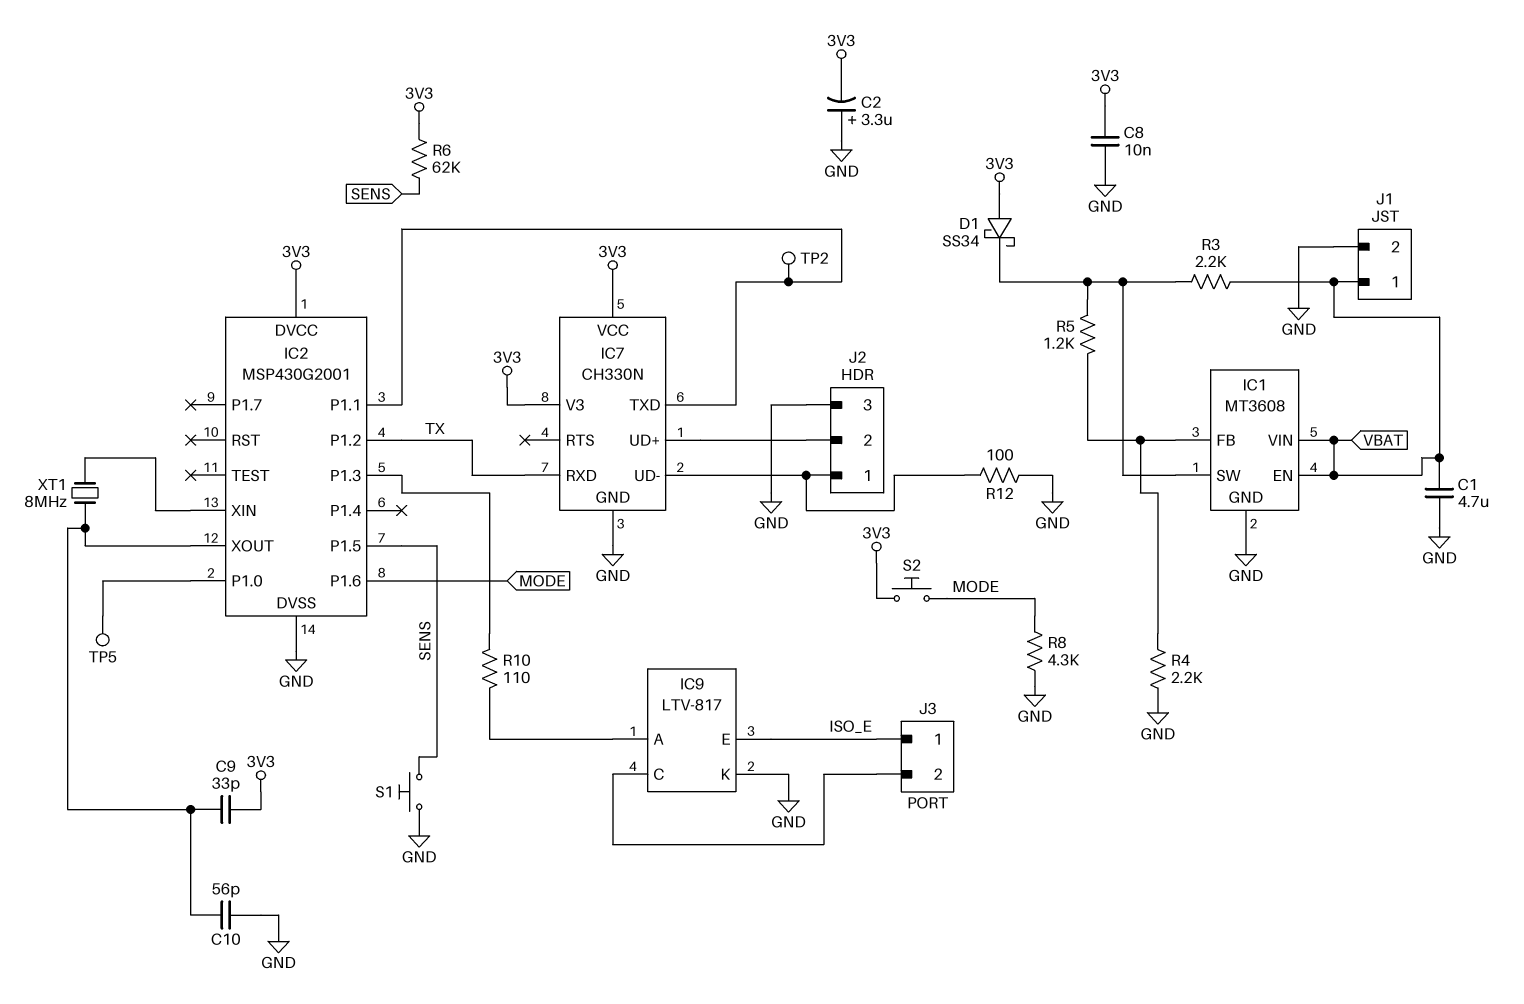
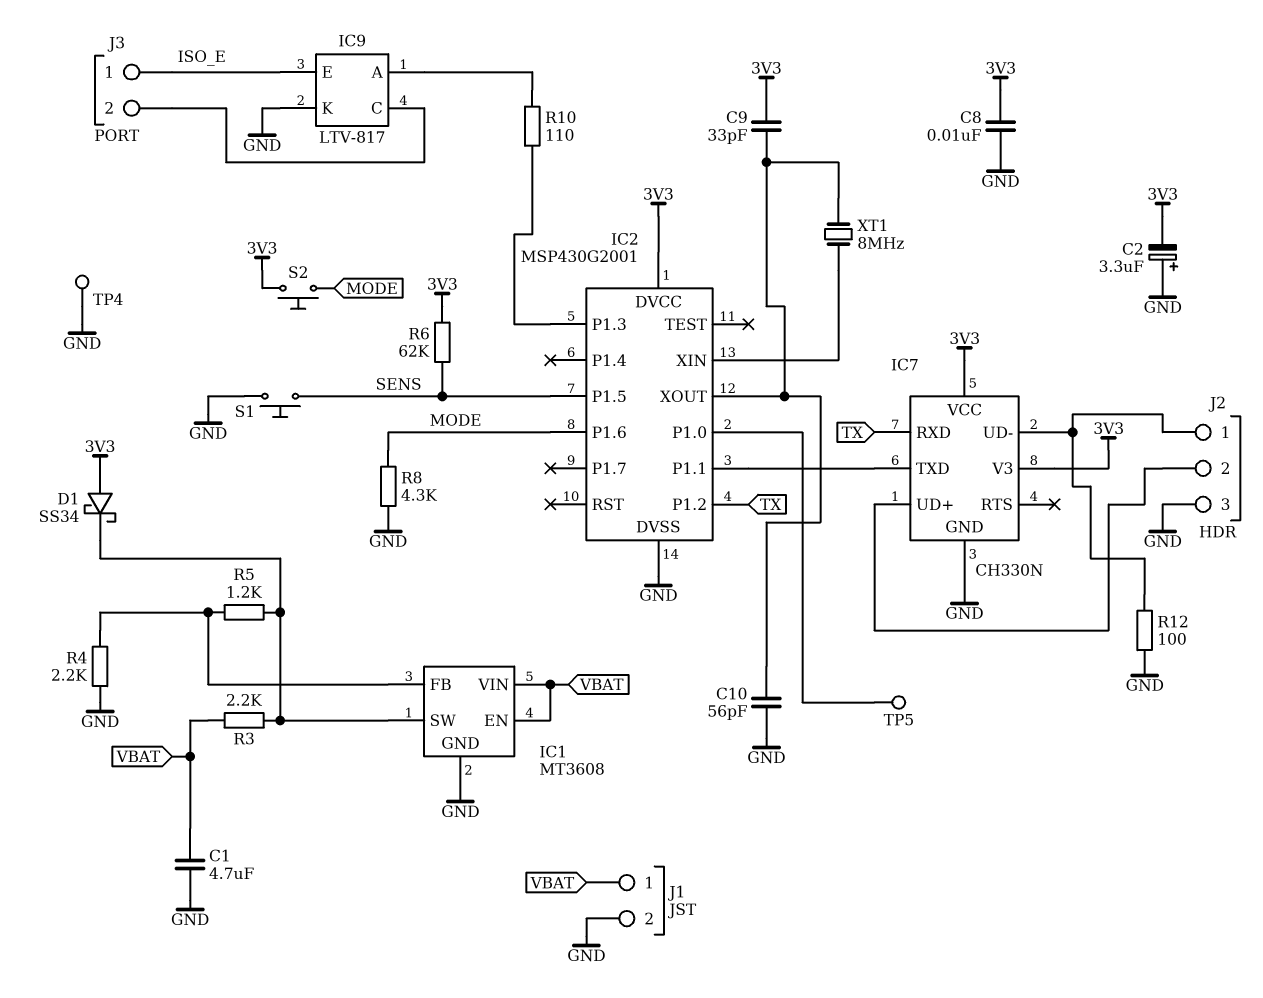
TP2: test point (IC2/P1.1) -> none
TP4: none -> test point (GND)

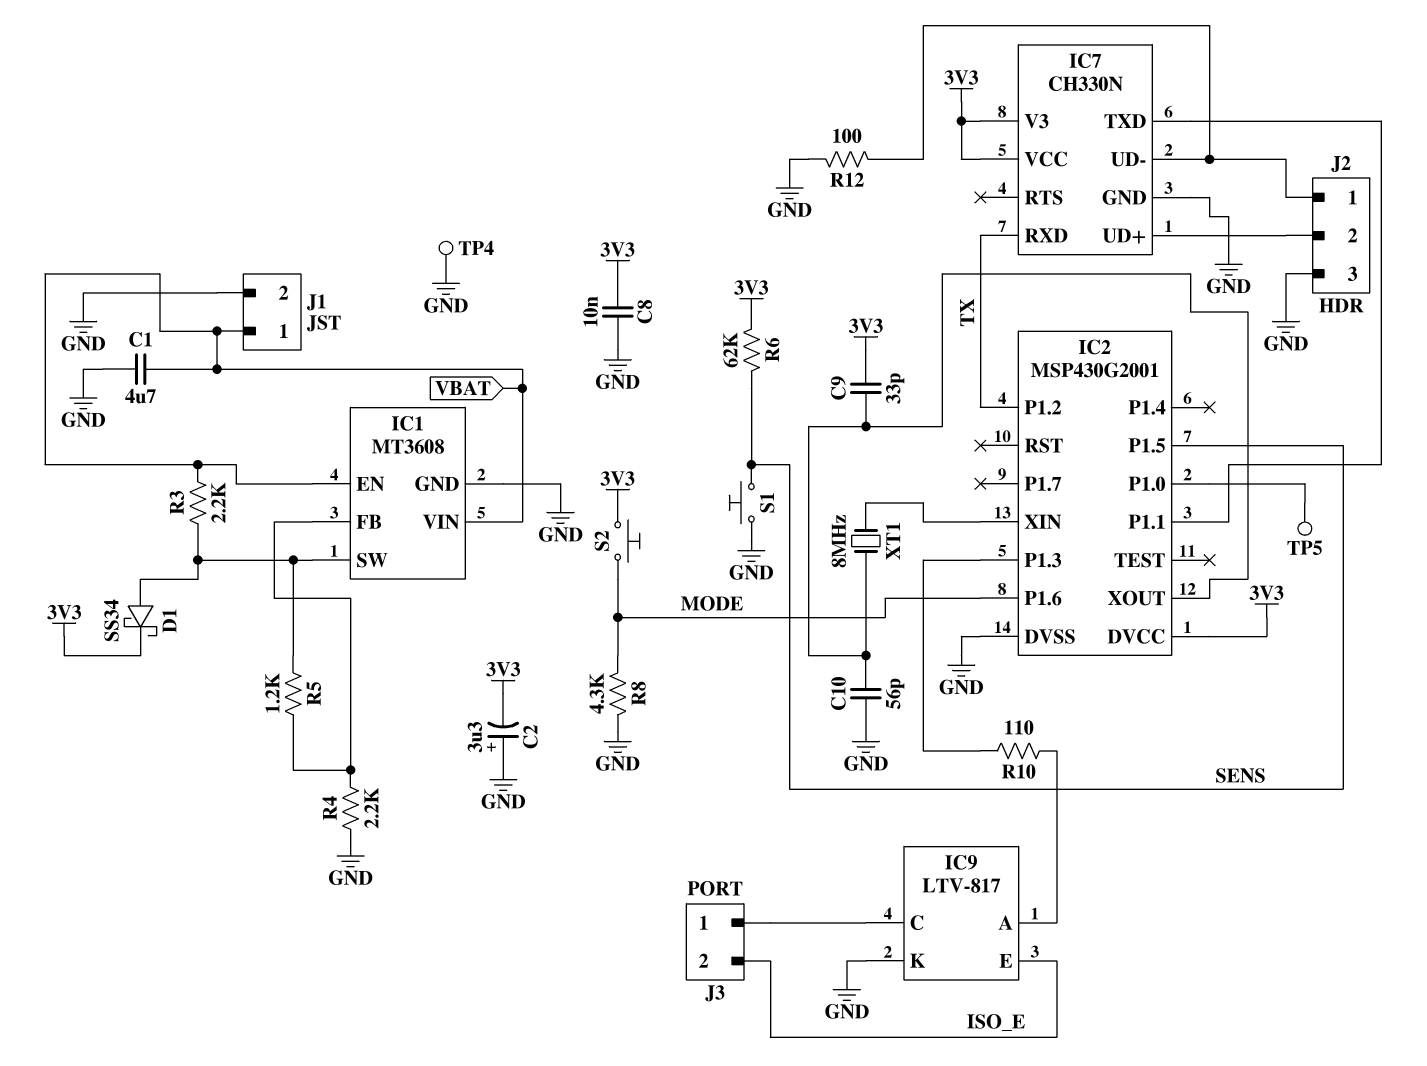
D1: schottky SS34 (A 3V3, K IC1/SW) -> schottky SS34 (A IC1/SW, K 3V3)
J3 pin 1: ISO_E -> IC9/C
J3 pin 2: IC9/C -> ISO_E

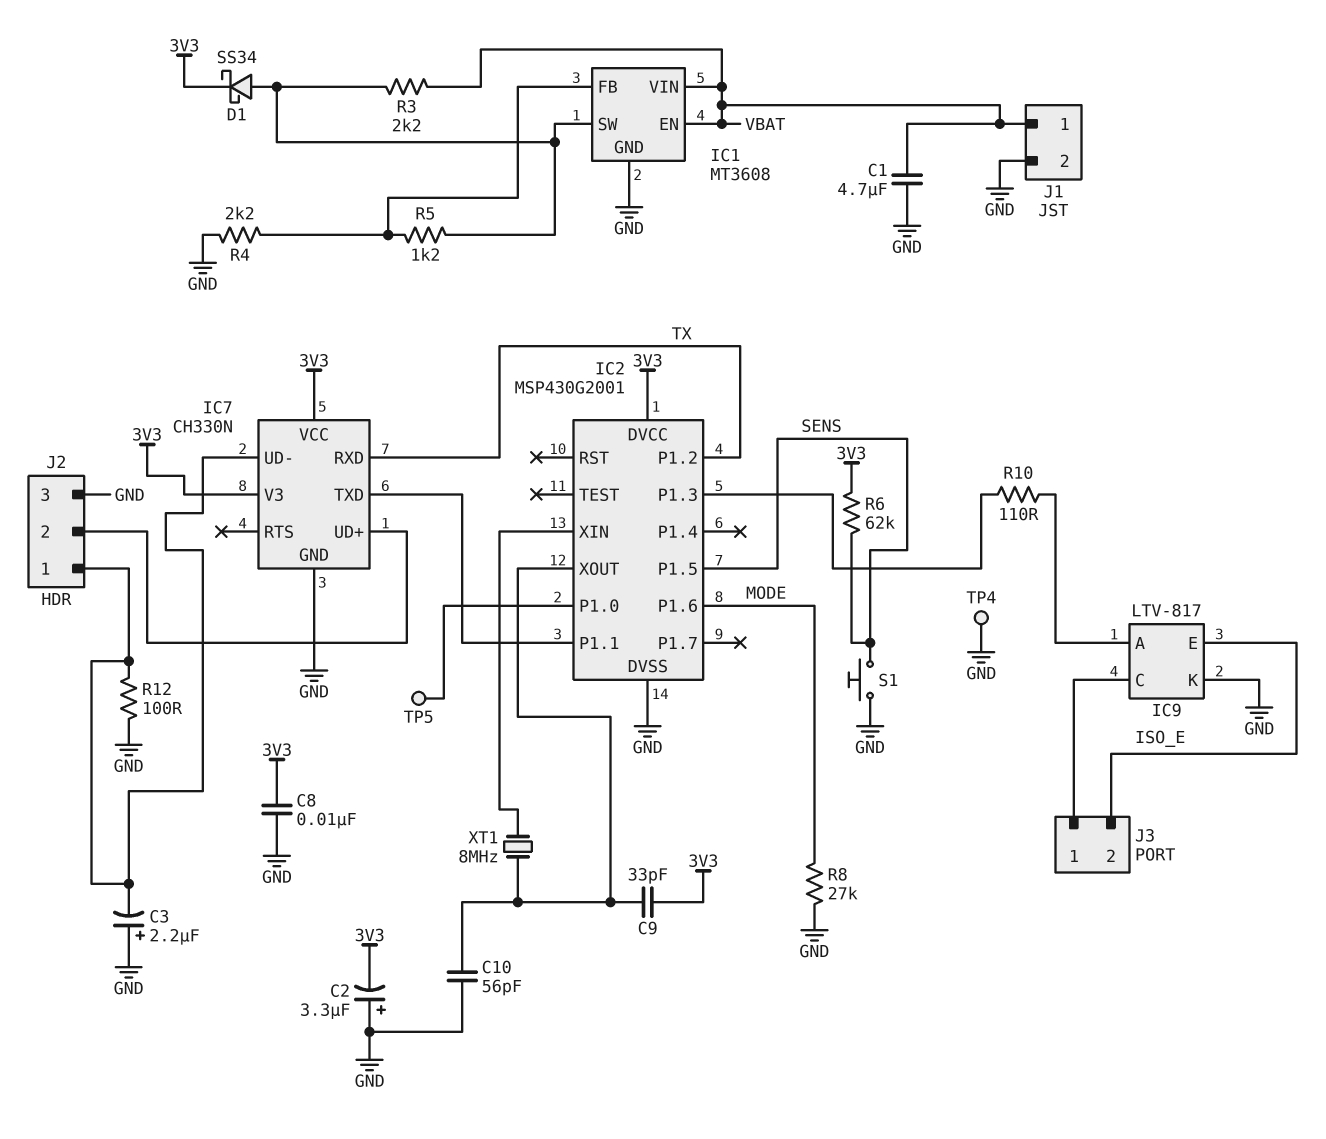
C3: none -> 2.2uF (plus GND, minus IC7/UD-)
R8: 4.3k (GND, MODE) -> 27k (GND, MODE)
S2: button (3V3, MODE) -> none

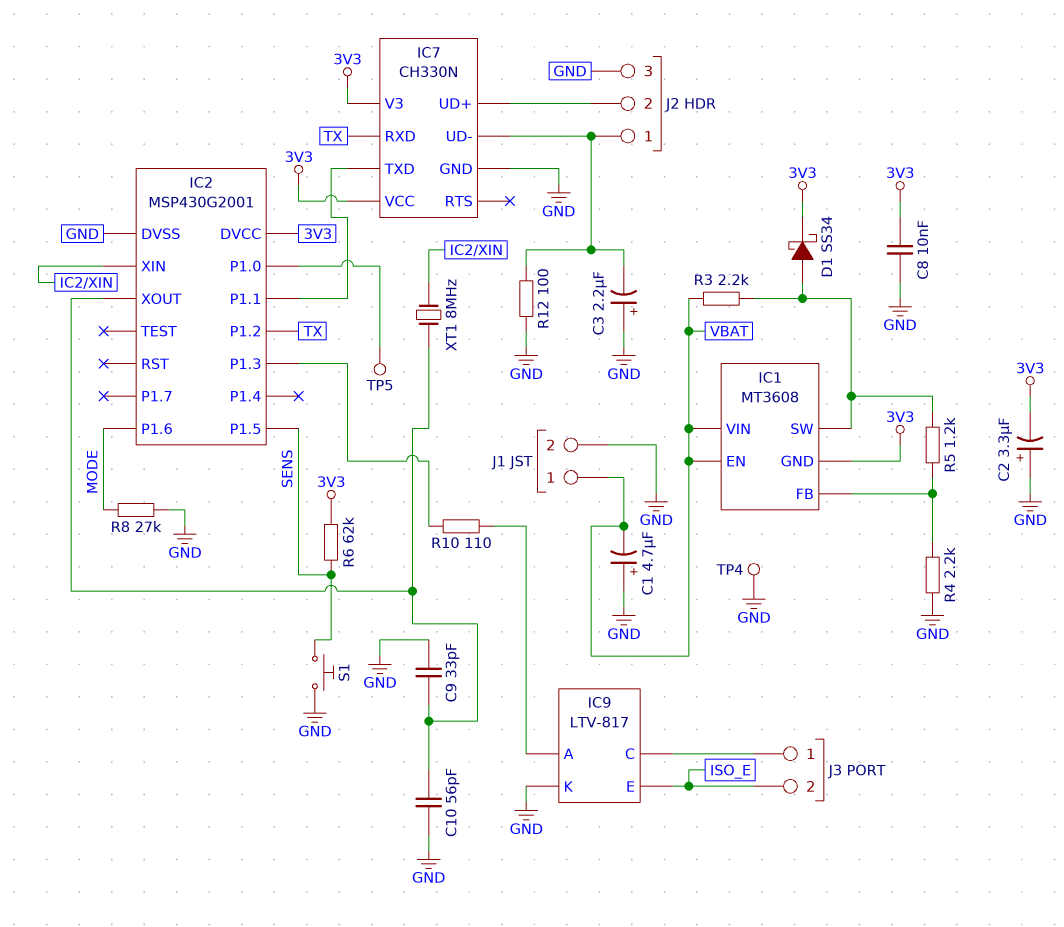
C1: 4.7uF (GND, VBAT) -> 4.7uF (plus GND, minus VBAT)
C9: 33pF (3V3, IC2/XOUT) -> 33pF (GND, IC2/XOUT)
IC1 pin GND: GND -> 3V3

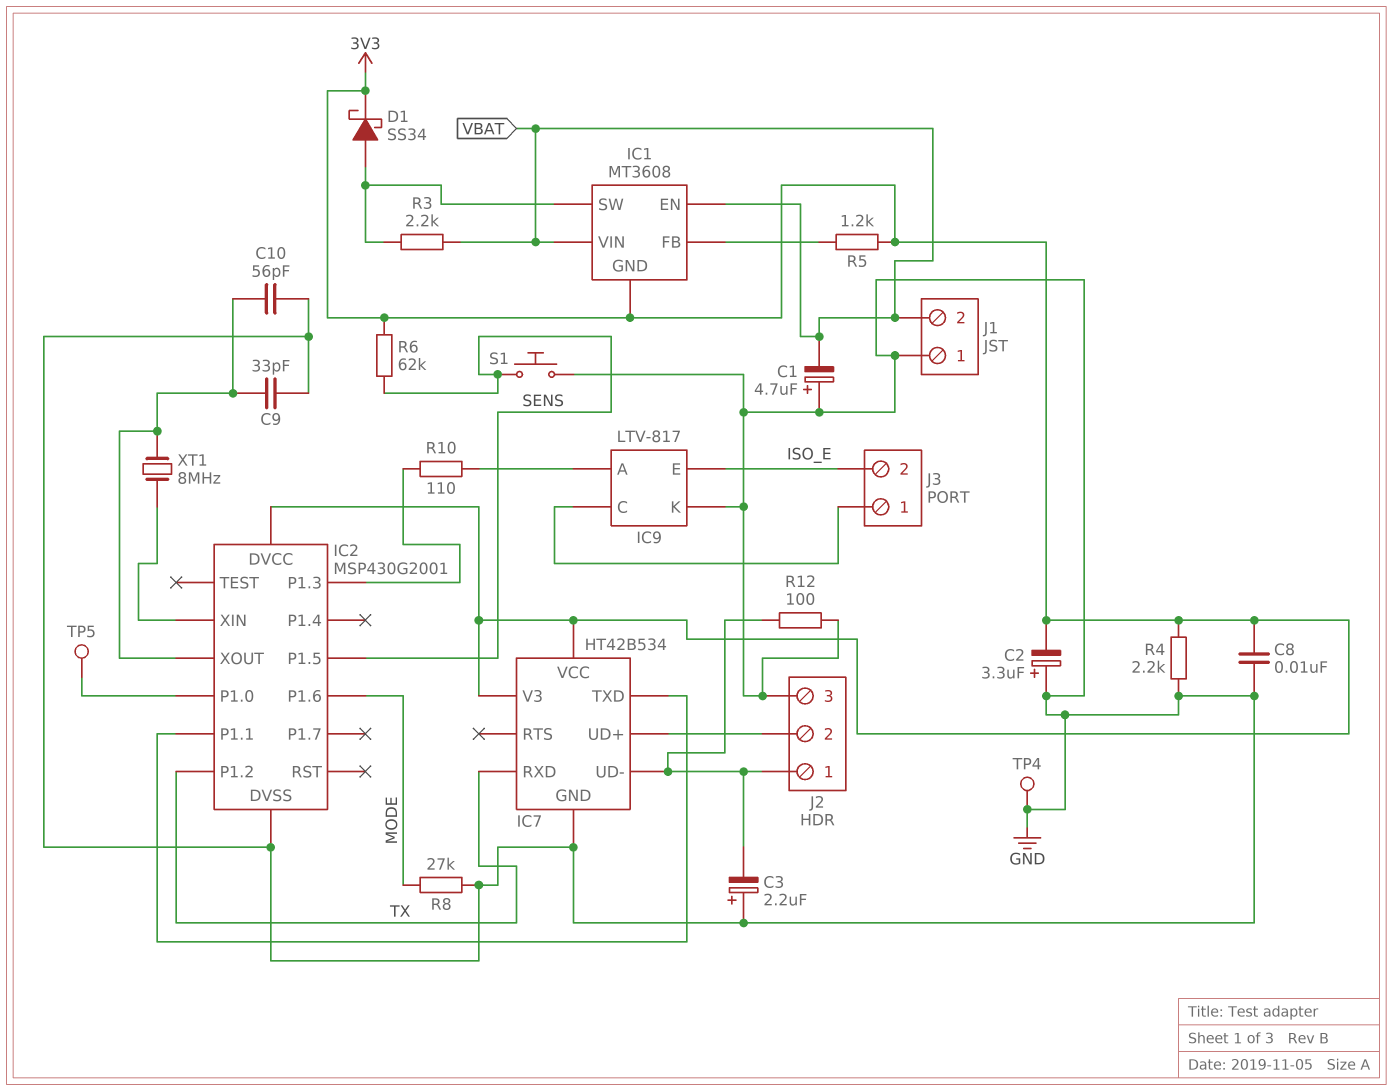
IC7: CH330N -> HT42B534
J1 pin 1: VBAT -> GND
J1 pin 2: GND -> VBAT
R4: 2.2k (GND, IC1/FB) -> 2.2k (3V3, GND)
R5: 1.2k (IC1/FB, IC1/SW) -> 1.2k (3V3, IC1/FB)

